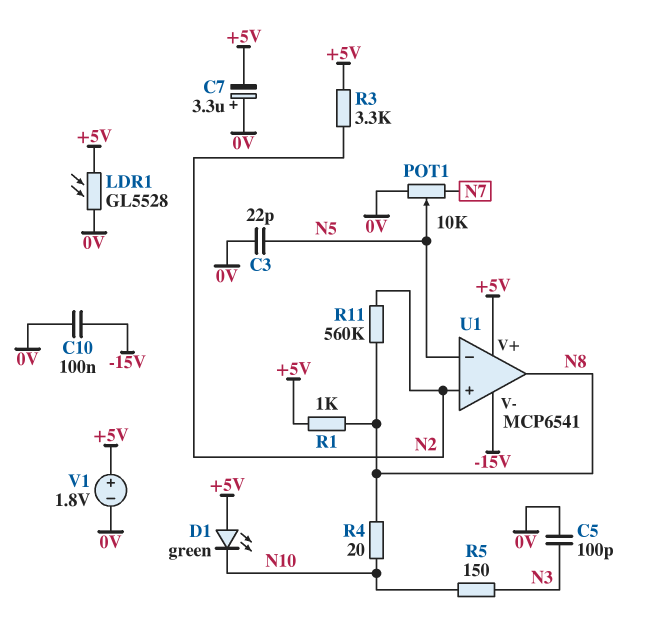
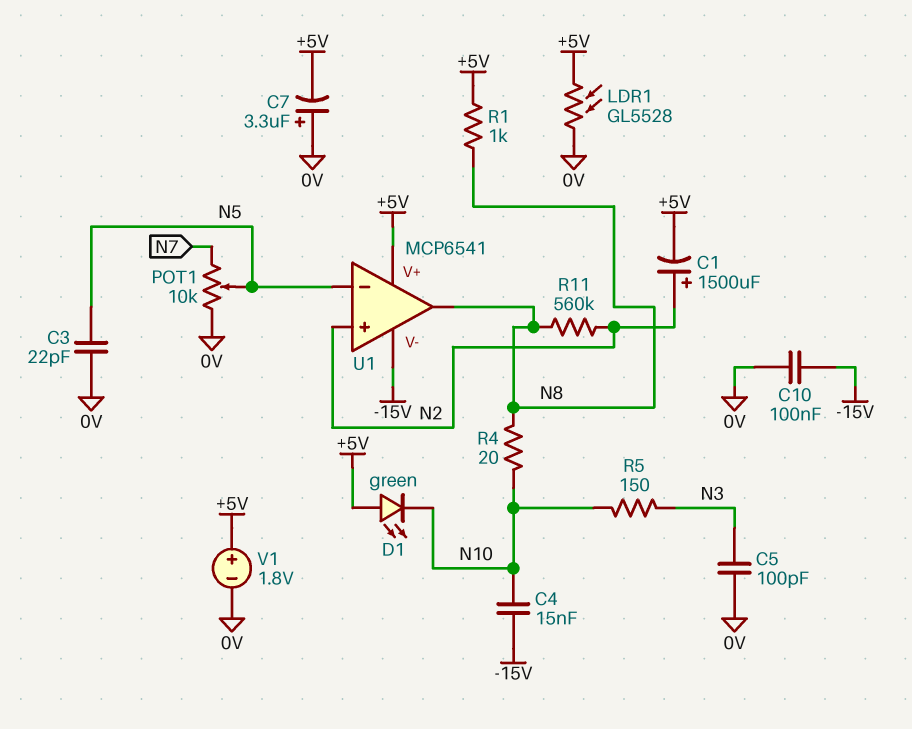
C1: none -> 1500uF (plus N2, minus +5V)
C4: none -> 15nF (-15V, N10)
R3: 3.3k (+5V, N2) -> none

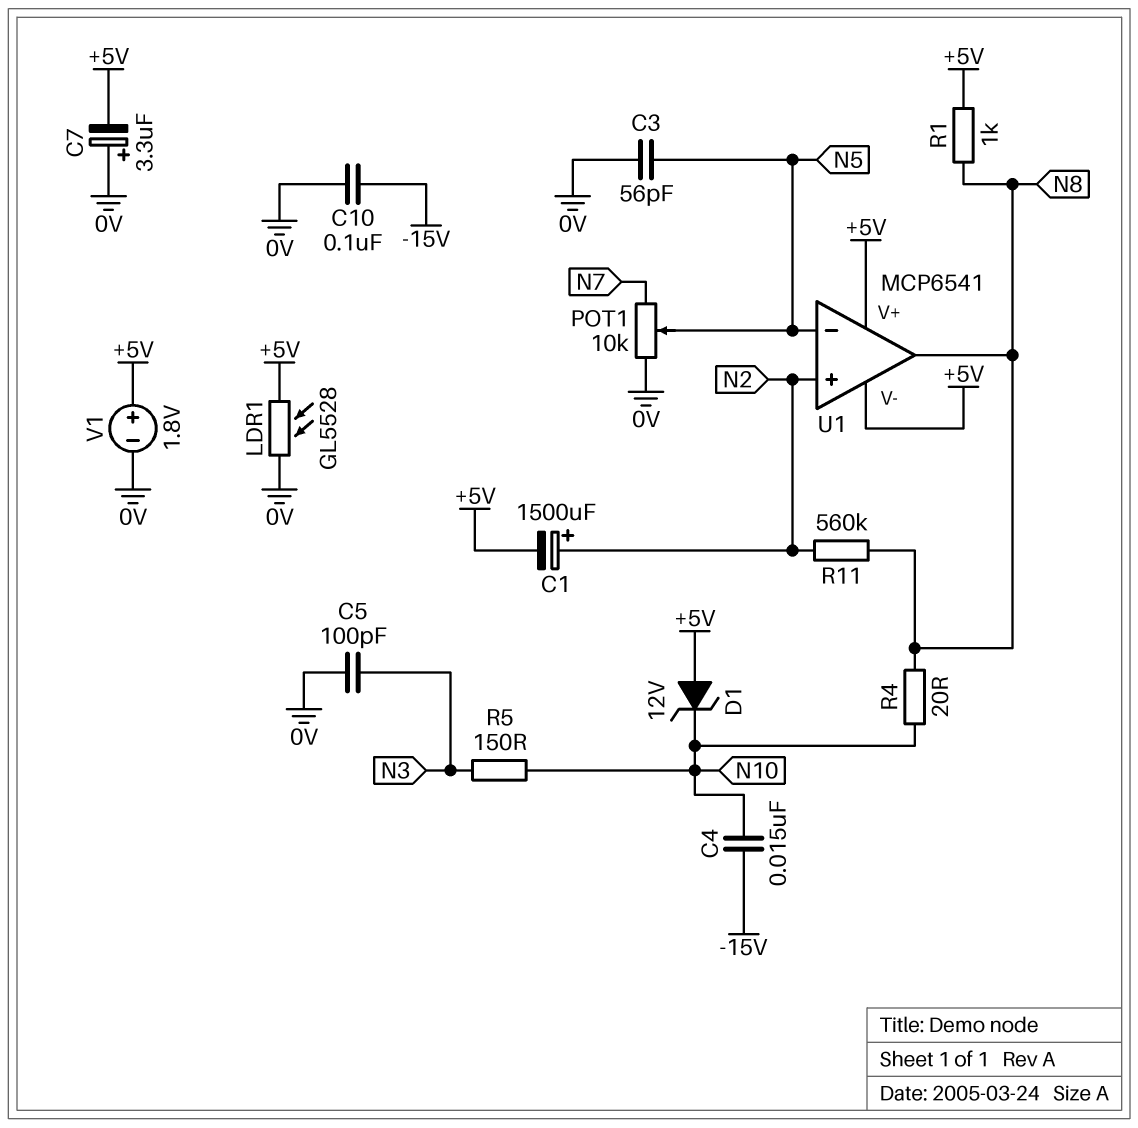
C3: 22pF (0V, N5) -> 56pF (0V, N5)
D1: LED green (A +5V, K N10) -> zener 12V (A +5V, K N10)
U1 pin V-: -15V -> +5V

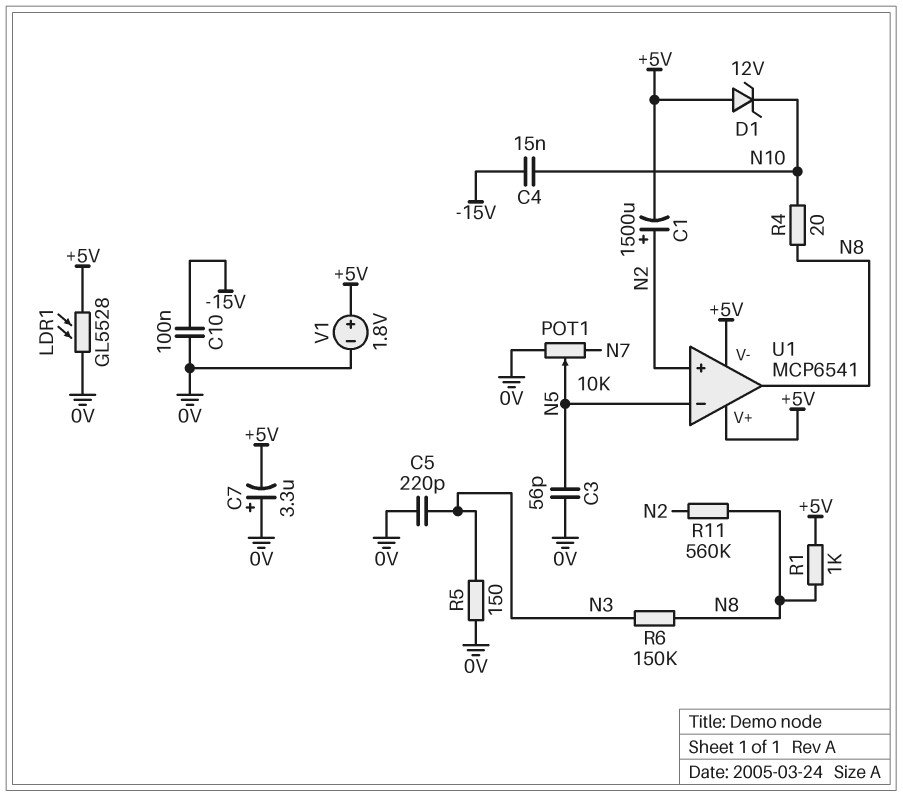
C5: 100pF (0V, N3) -> 220pF (0V, N3)
R5: 150 (N3, N10) -> 150 (0V, N3)
R6: none -> 150k (N3, N8)

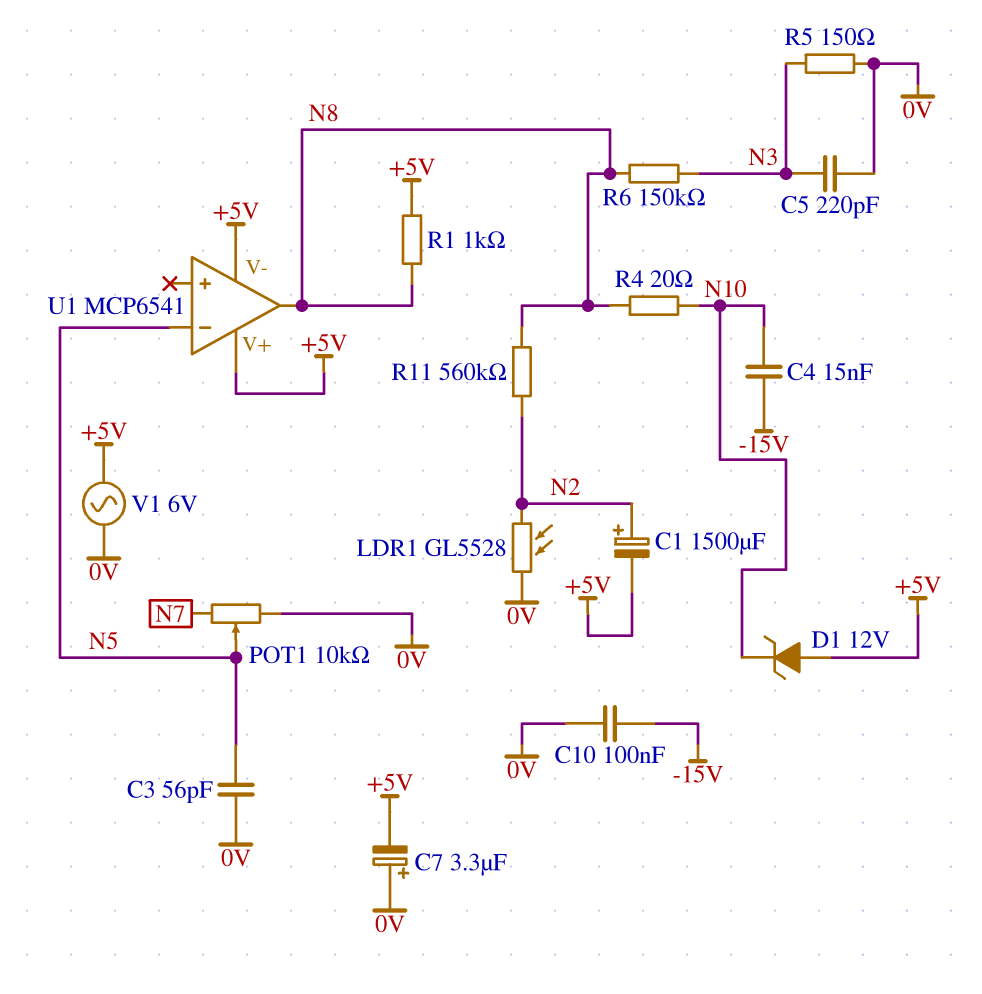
LDR1: GL5528 (+5V, 0V) -> GL5528 (0V, N2)
U1 pin in+: N2 -> none
V1: 1.8V (plus +5V, minus 0V) -> AC 6V (+5V, 0V)

